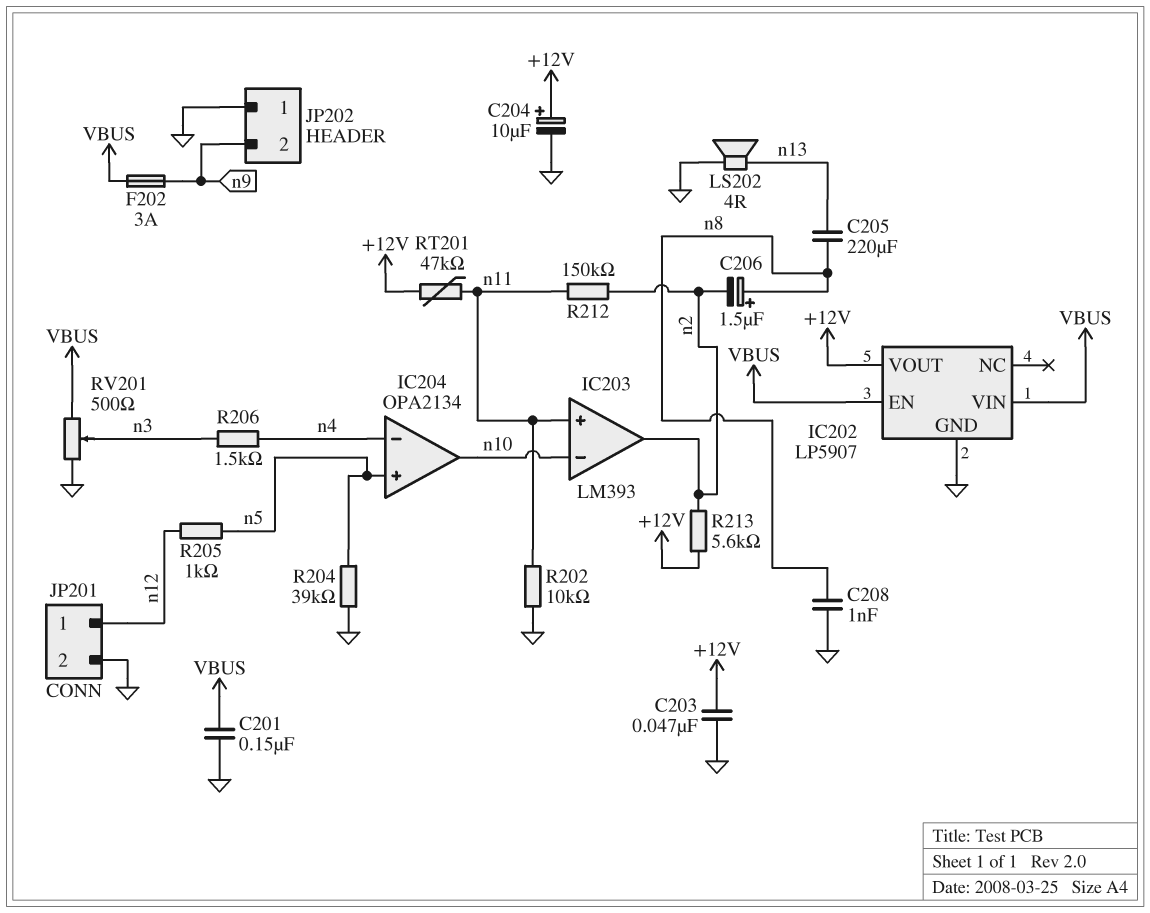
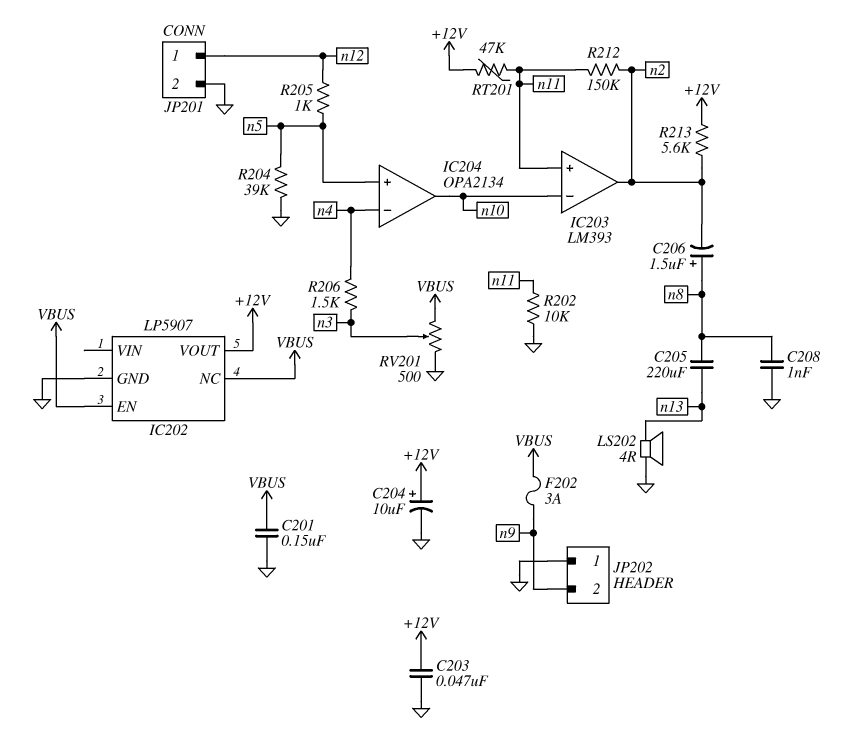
IC202 pin NC: none -> VBUS
IC202 pin VIN: VBUS -> none

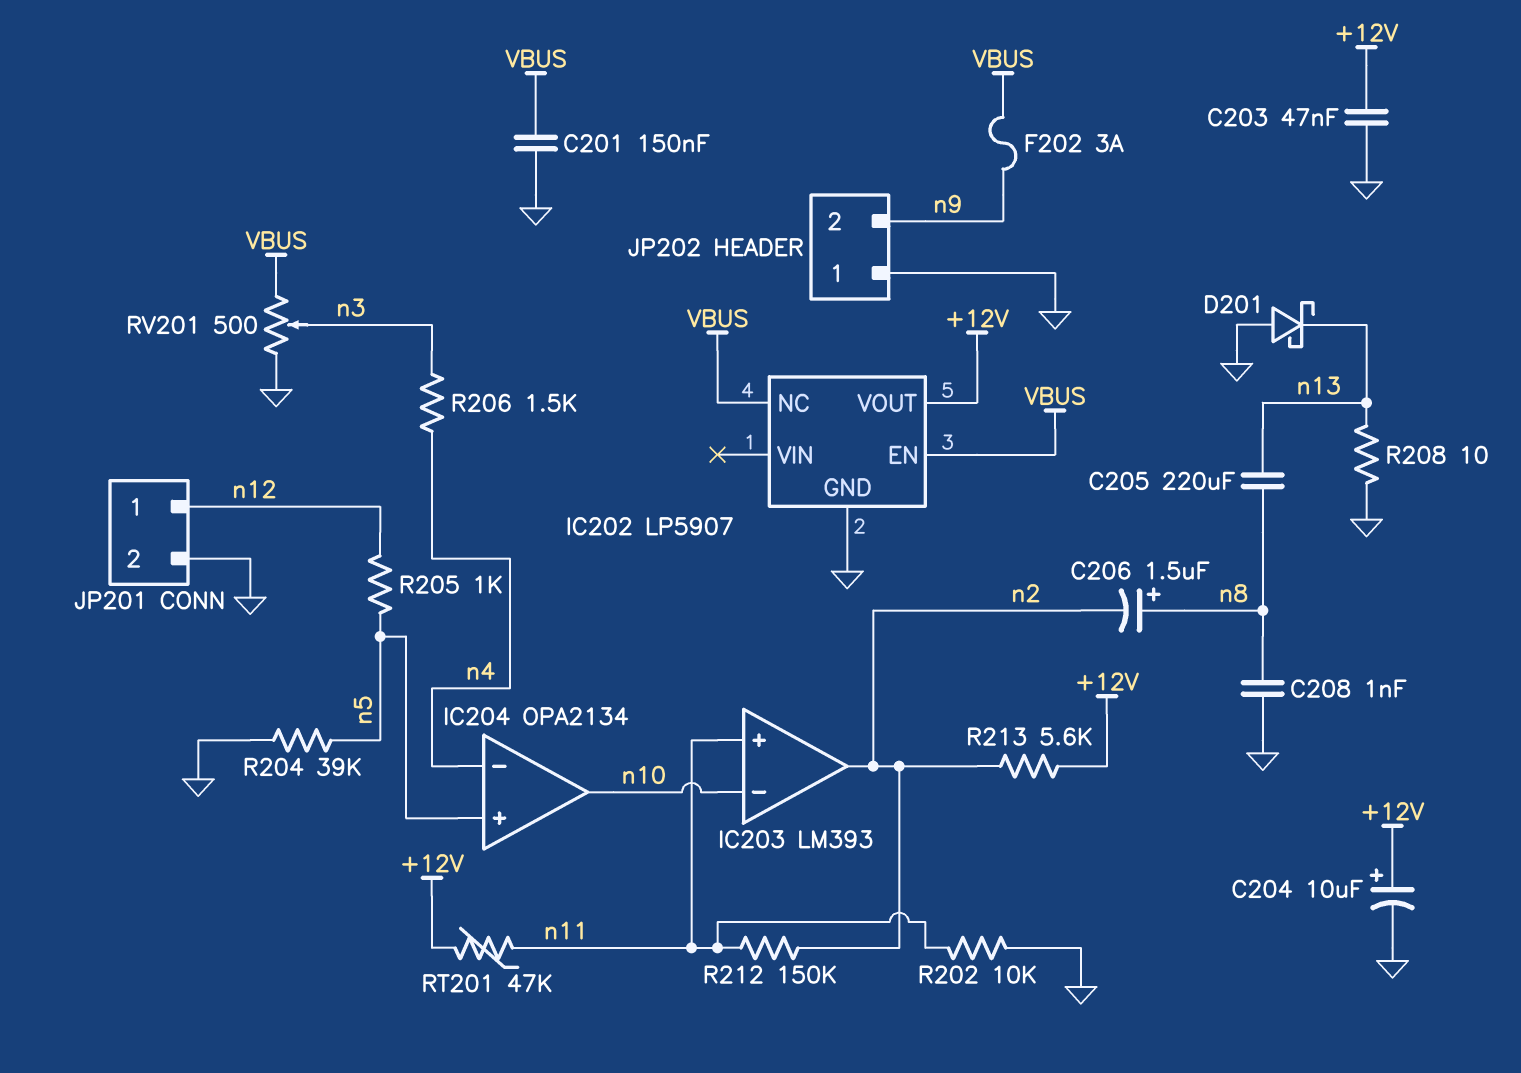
D201: none -> schottky (A GND, K n13)
LS202: speaker 4R (GND, n13) -> none
R208: none -> 10 (GND, n13)

